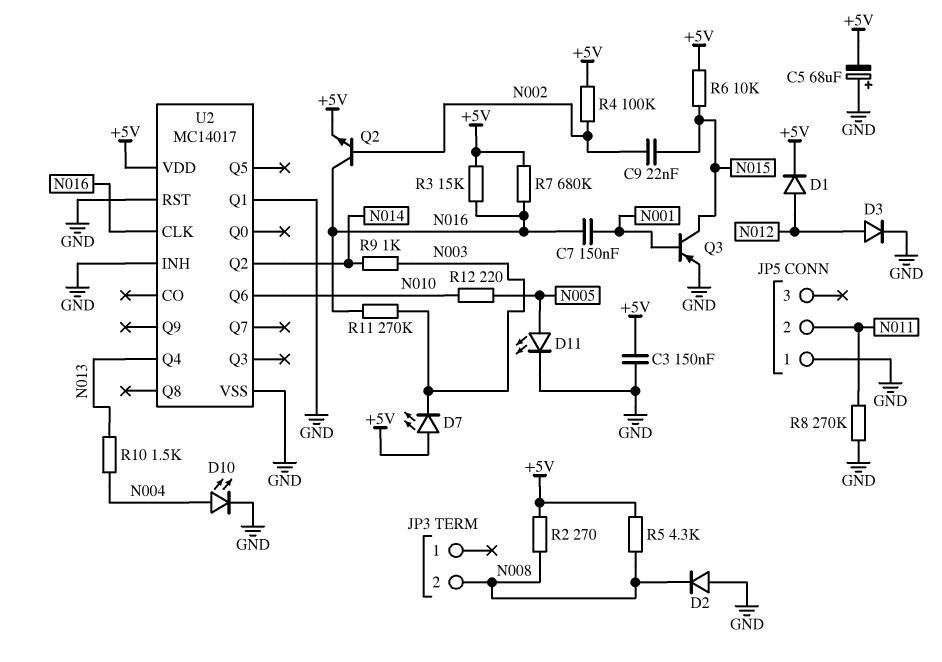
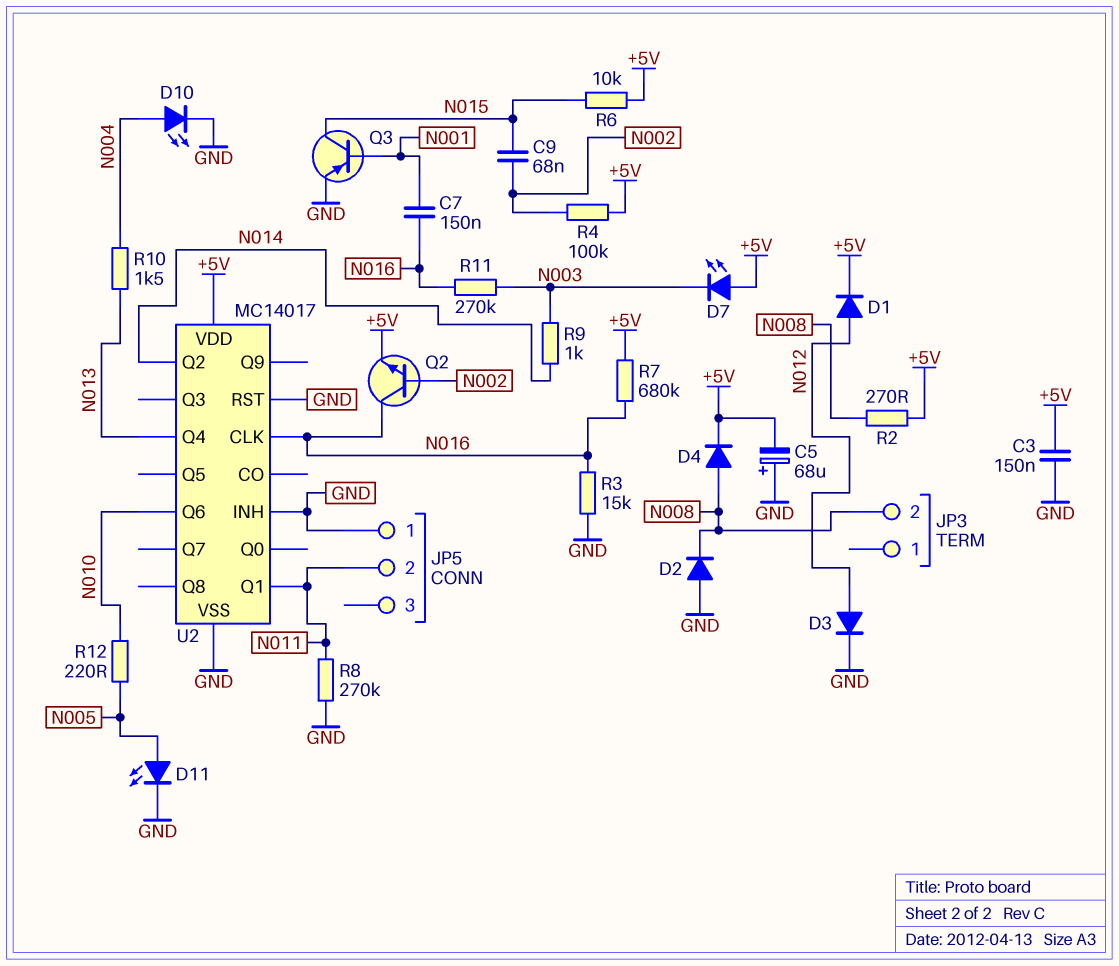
C9: 22nF (N002, N015) -> 68nF (N002, N015)
D4: none -> diode (A N008, K +5V)
R3: 15k (+5V, N016) -> 15k (GND, N016)
R5: 4.3k (+5V, N008) -> none
U2 pin Q1: GND -> N011

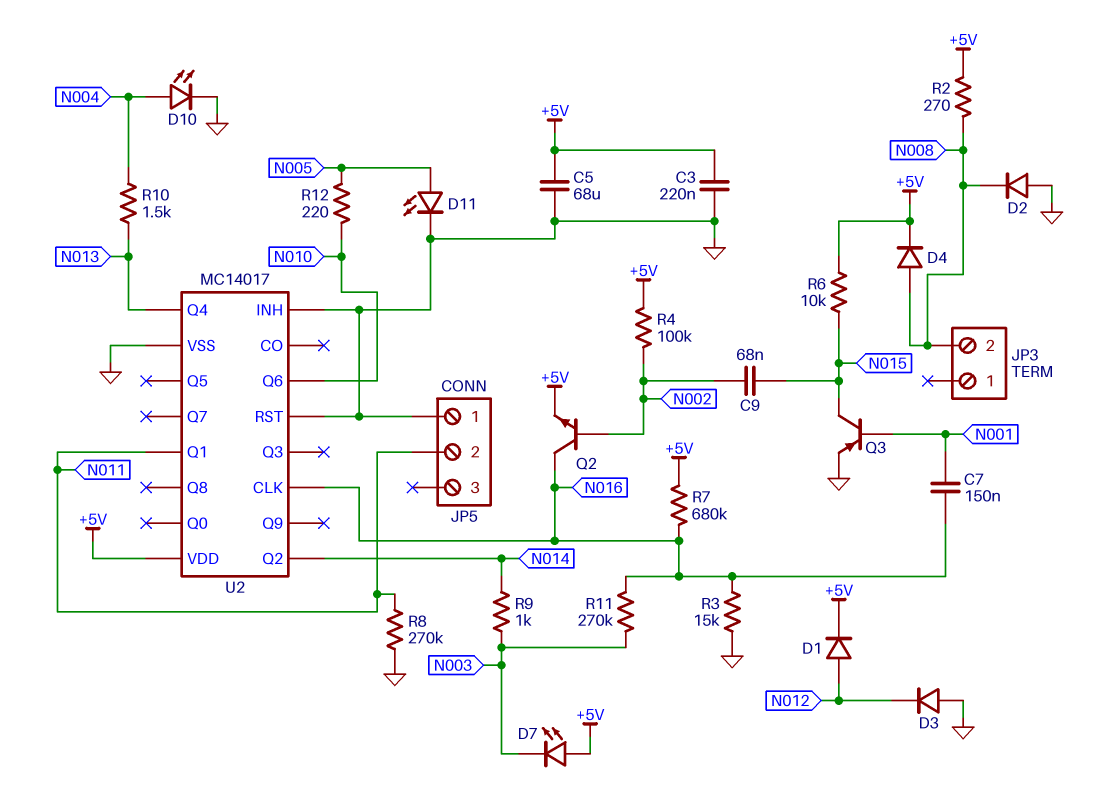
C3: 150nF (+5V, GND) -> 220nF (+5V, GND)
C5: 68uF (plus GND, minus +5V) -> 68uF (+5V, GND)
D3: diode (A N012, K GND) -> diode (A GND, K N012)

